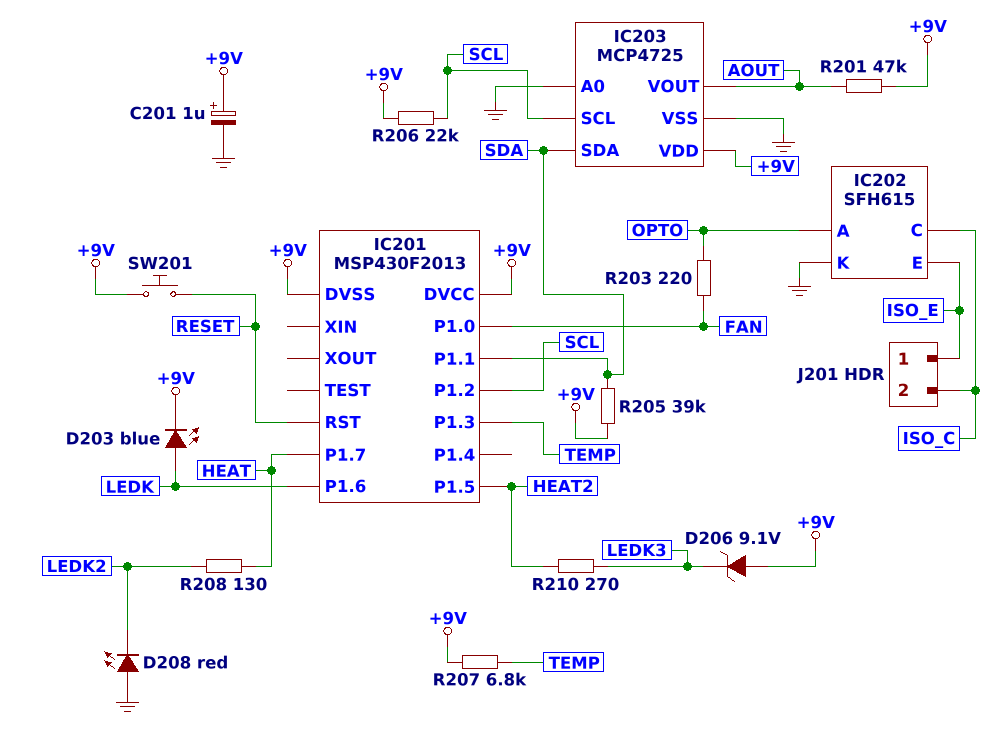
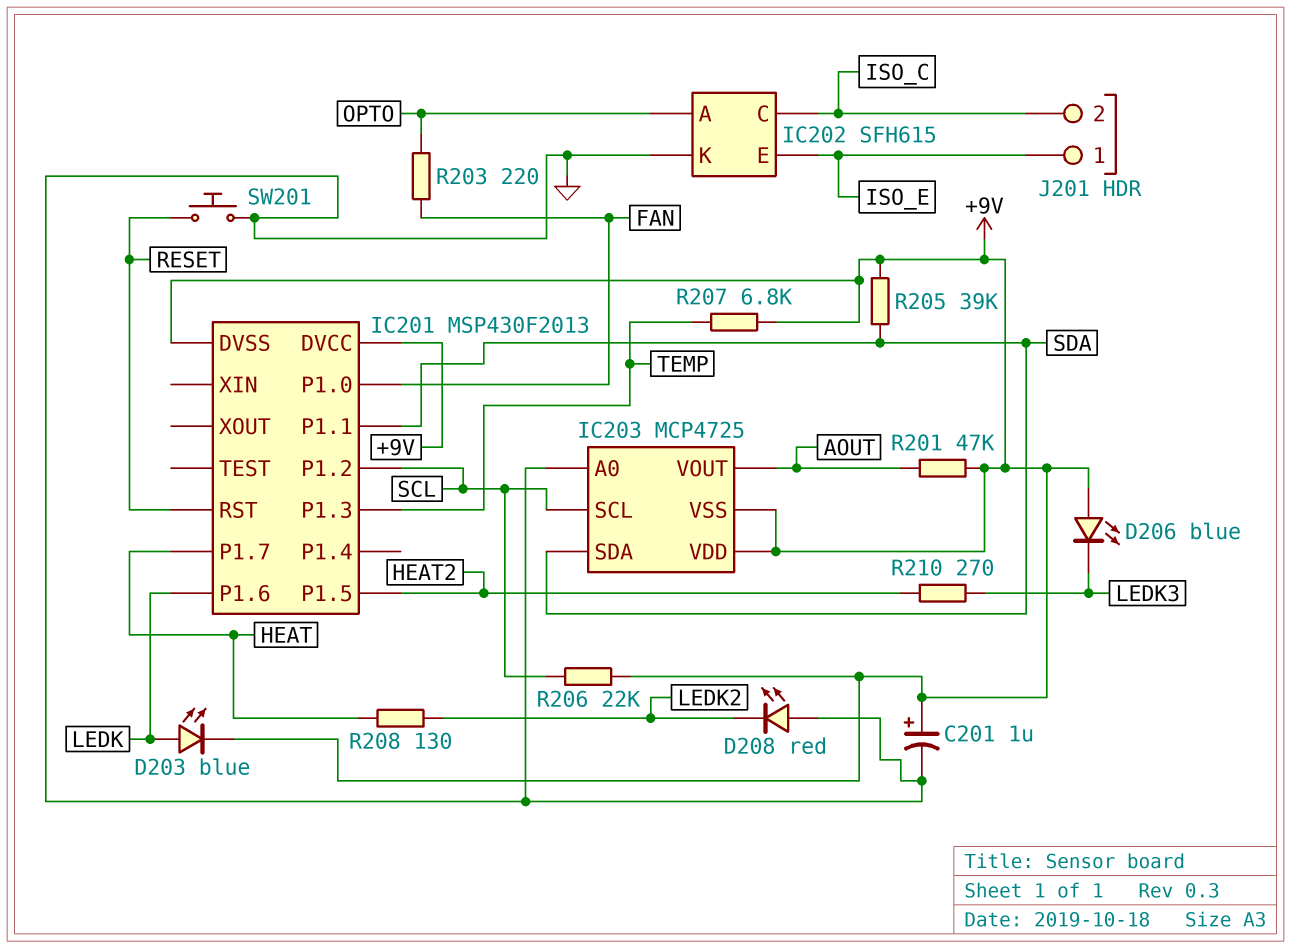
D206: zener 9.1V (A +9V, K LEDK3) -> LED blue (A +9V, K LEDK3)
IC203 pin VSS: GND -> +9V
SW201: button (+9V, RESET) -> button (GND, RESET)

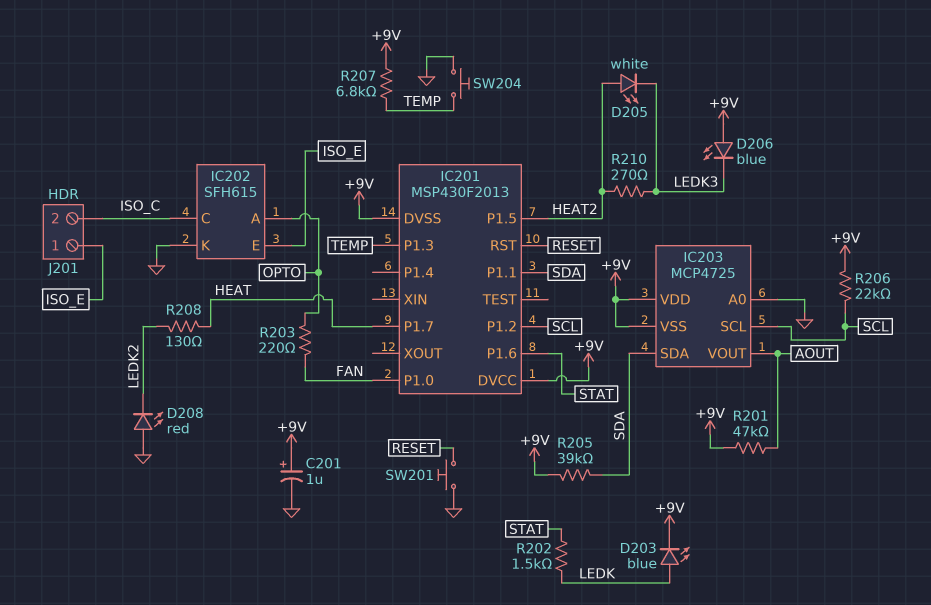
D205: none -> LED white (A HEAT2, K LEDK3)
IC201 pin P1.6: LEDK -> STAT
R202: none -> 1.5k (LEDK, STAT)
SW204: none -> button (GND, TEMP)

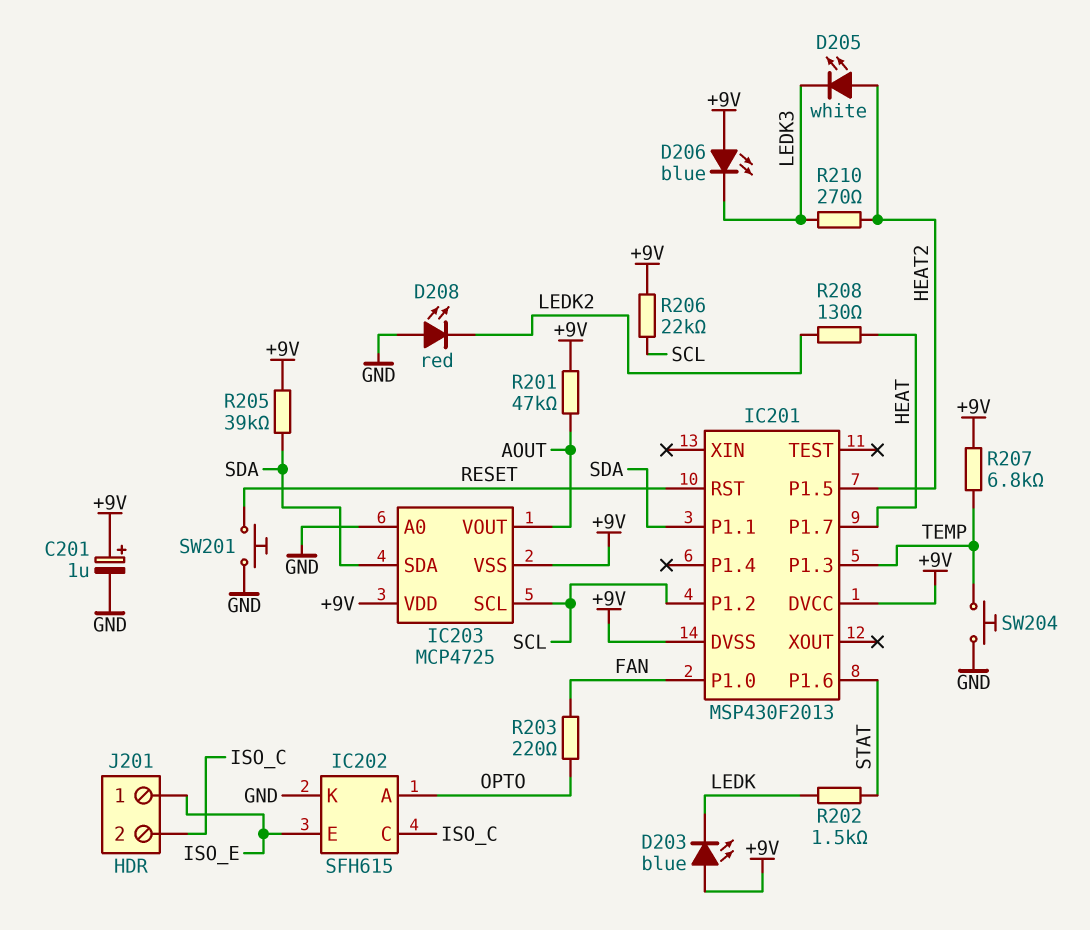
D203: LED blue (A LEDK, K +9V) -> LED blue (A +9V, K LEDK)

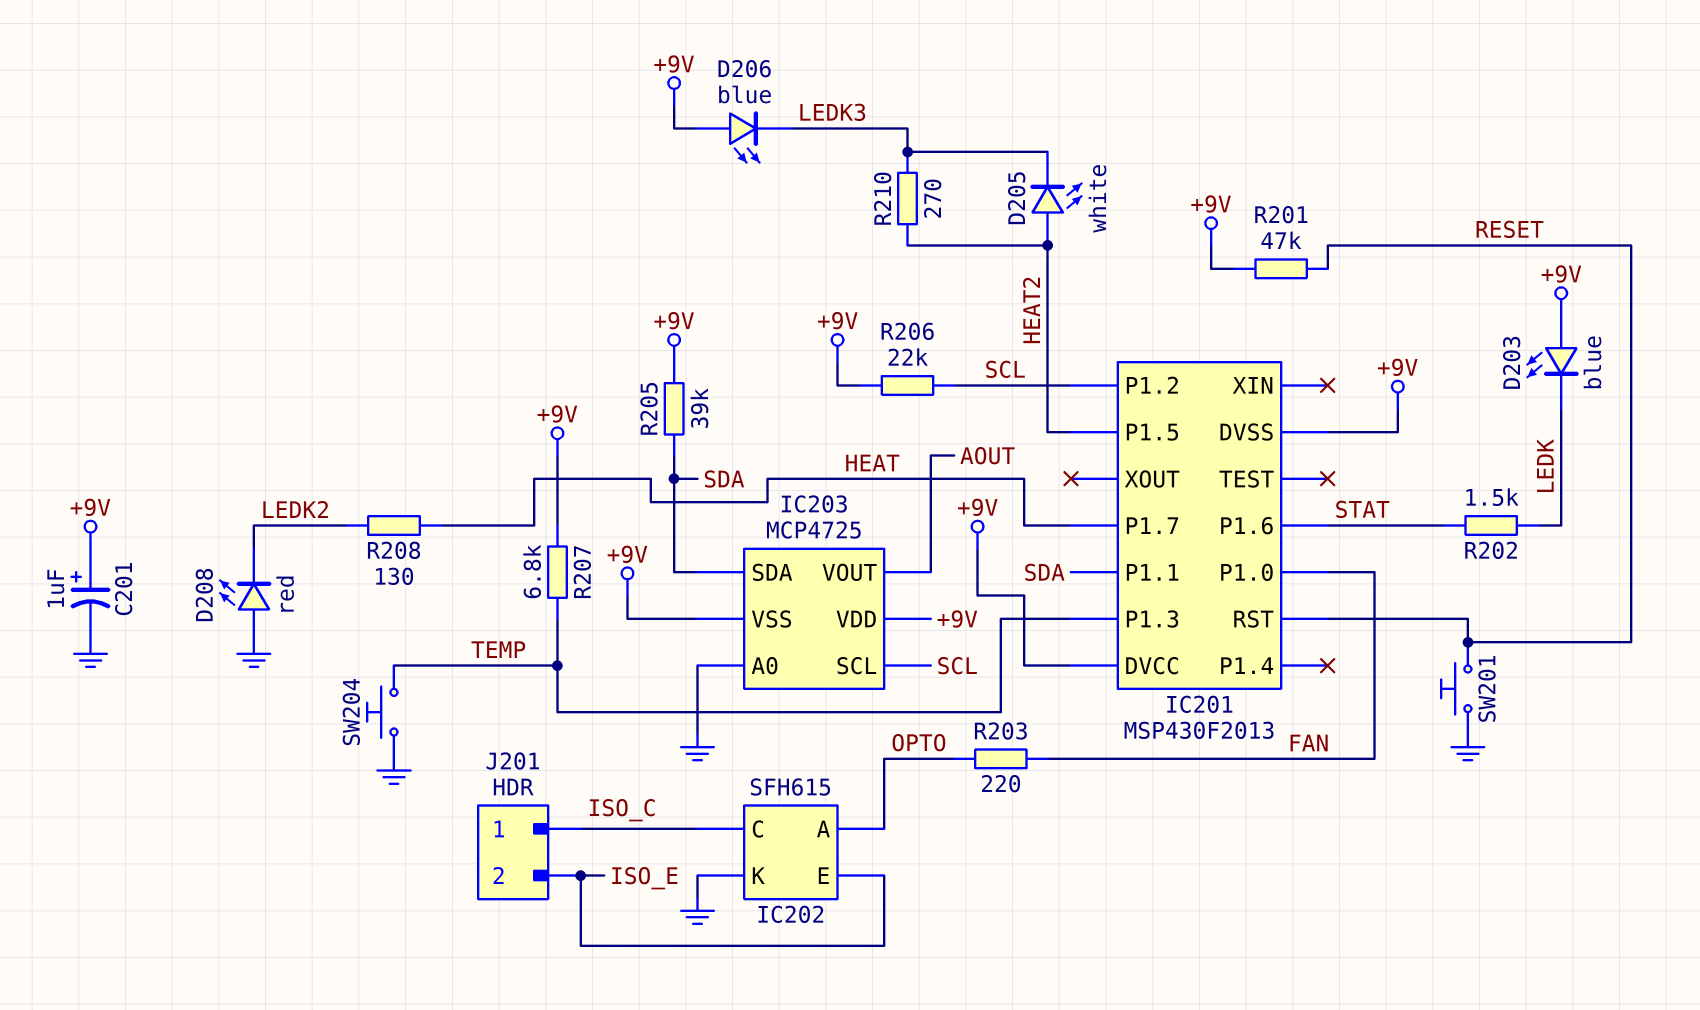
J201 pin 1: ISO_E -> ISO_C
J201 pin 2: ISO_C -> ISO_E
R201: 47k (+9V, AOUT) -> 47k (+9V, RESET)

